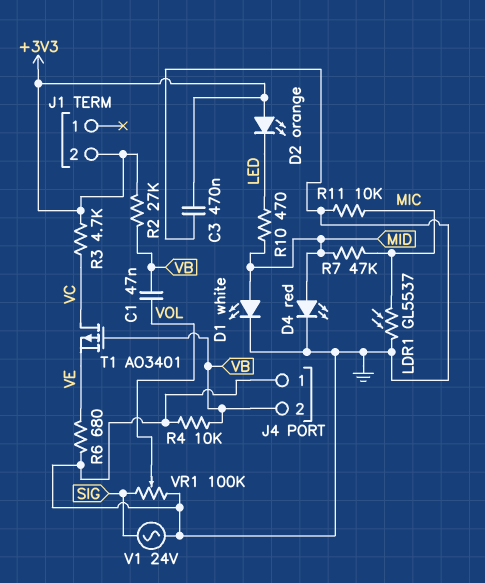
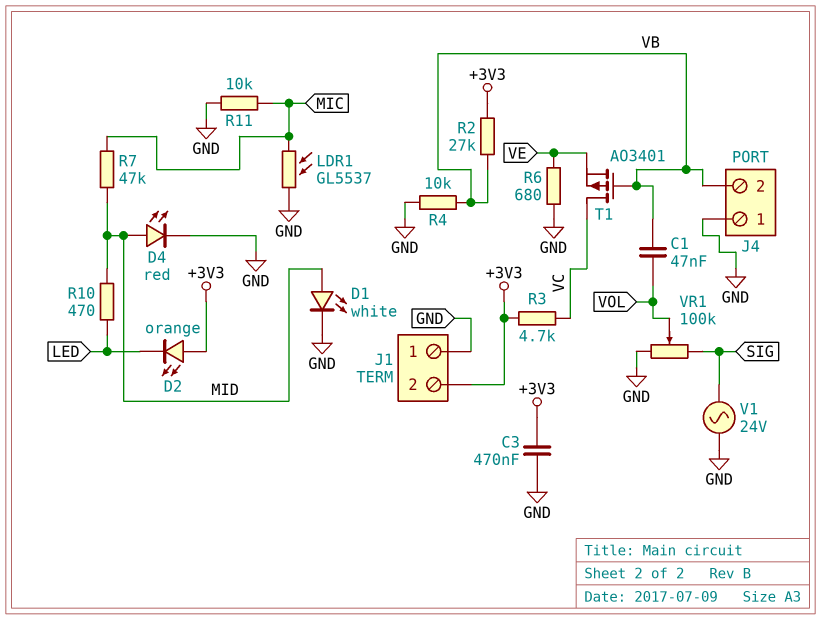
J1 pin 1: none -> GND

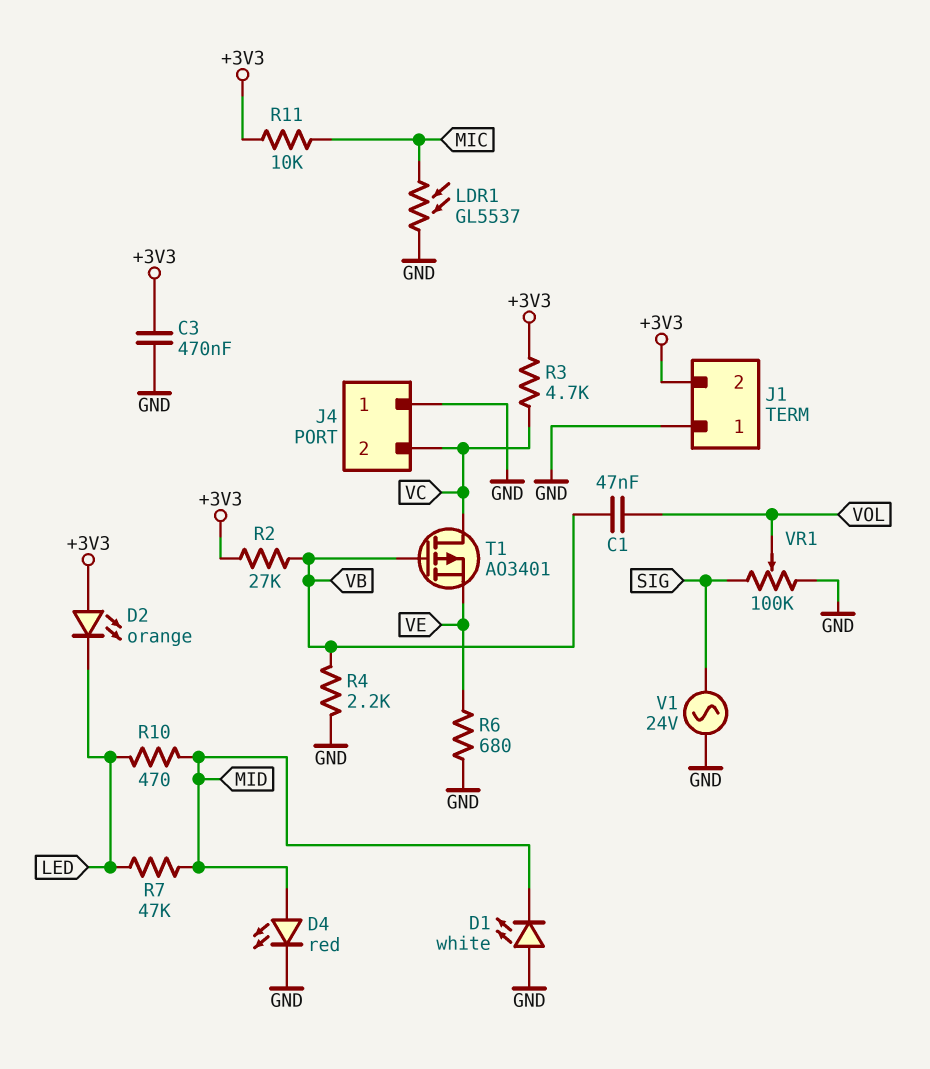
D1: LED white (A MID, K GND) -> LED white (A GND, K MID)
J4 pin 2: VB -> VC
R4: 10k (GND, VB) -> 2.2k (GND, VB)
R7: 47k (MIC, MID) -> 47k (LED, MID)
R11: 10k (GND, MIC) -> 10k (+3V3, MIC)

